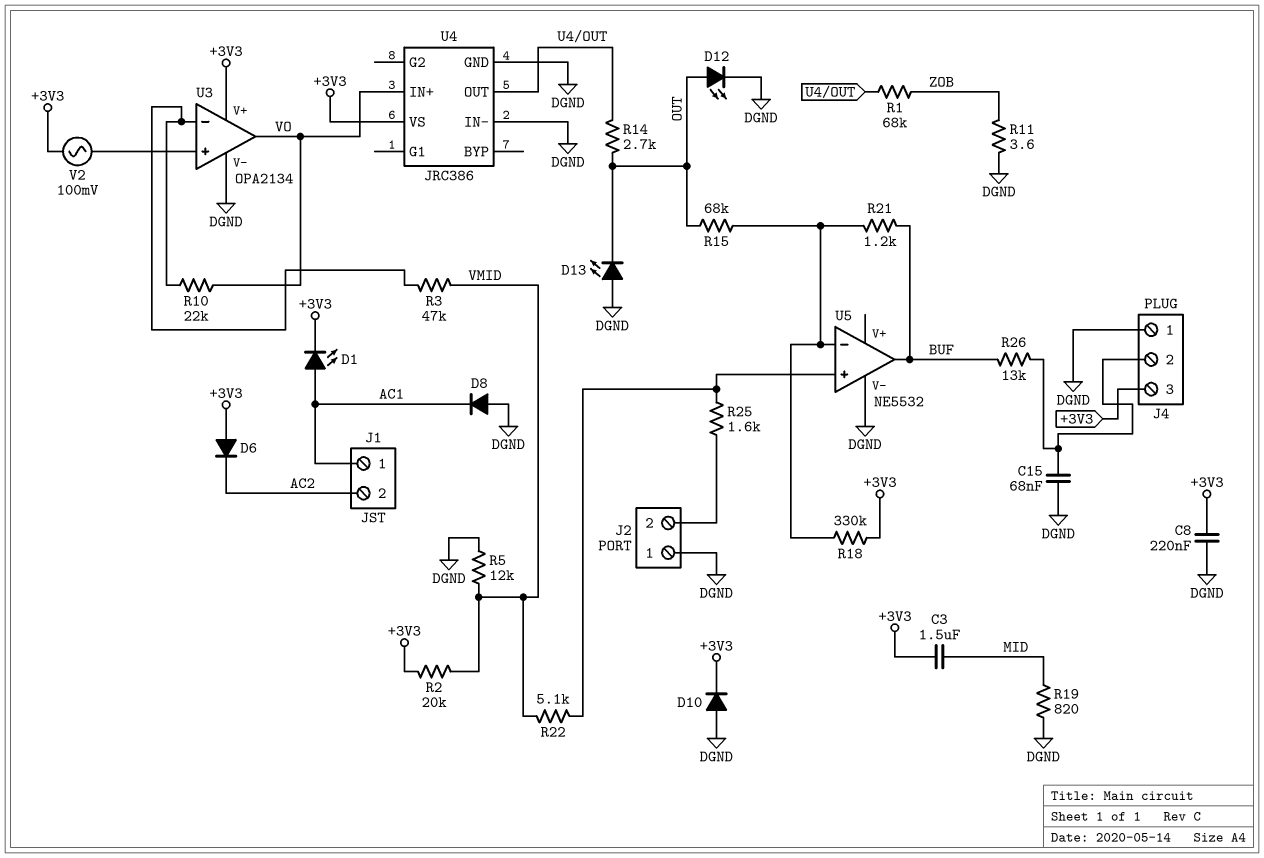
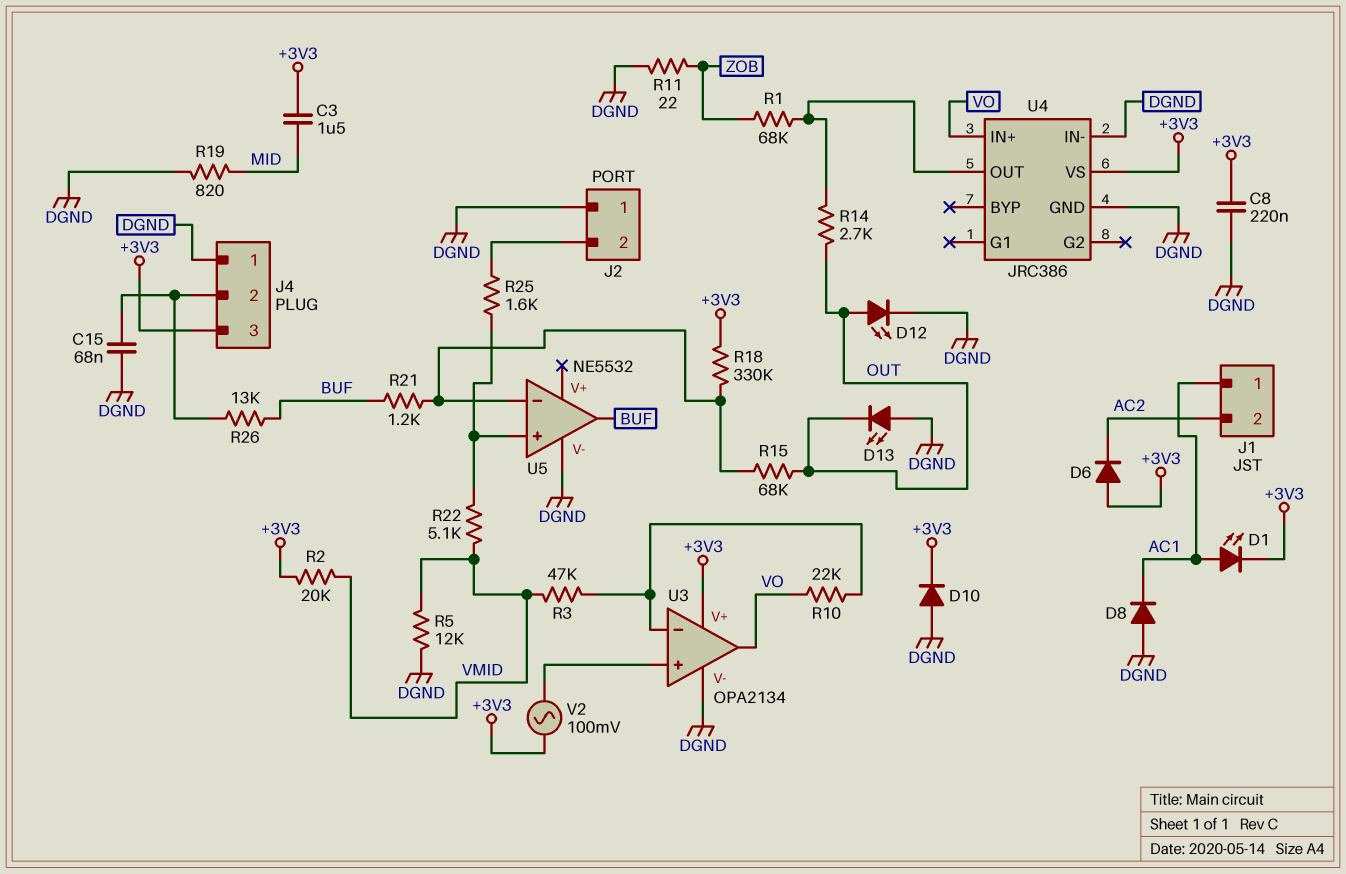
R11: 3.6 (DGND, ZOB) -> 22 (DGND, ZOB)

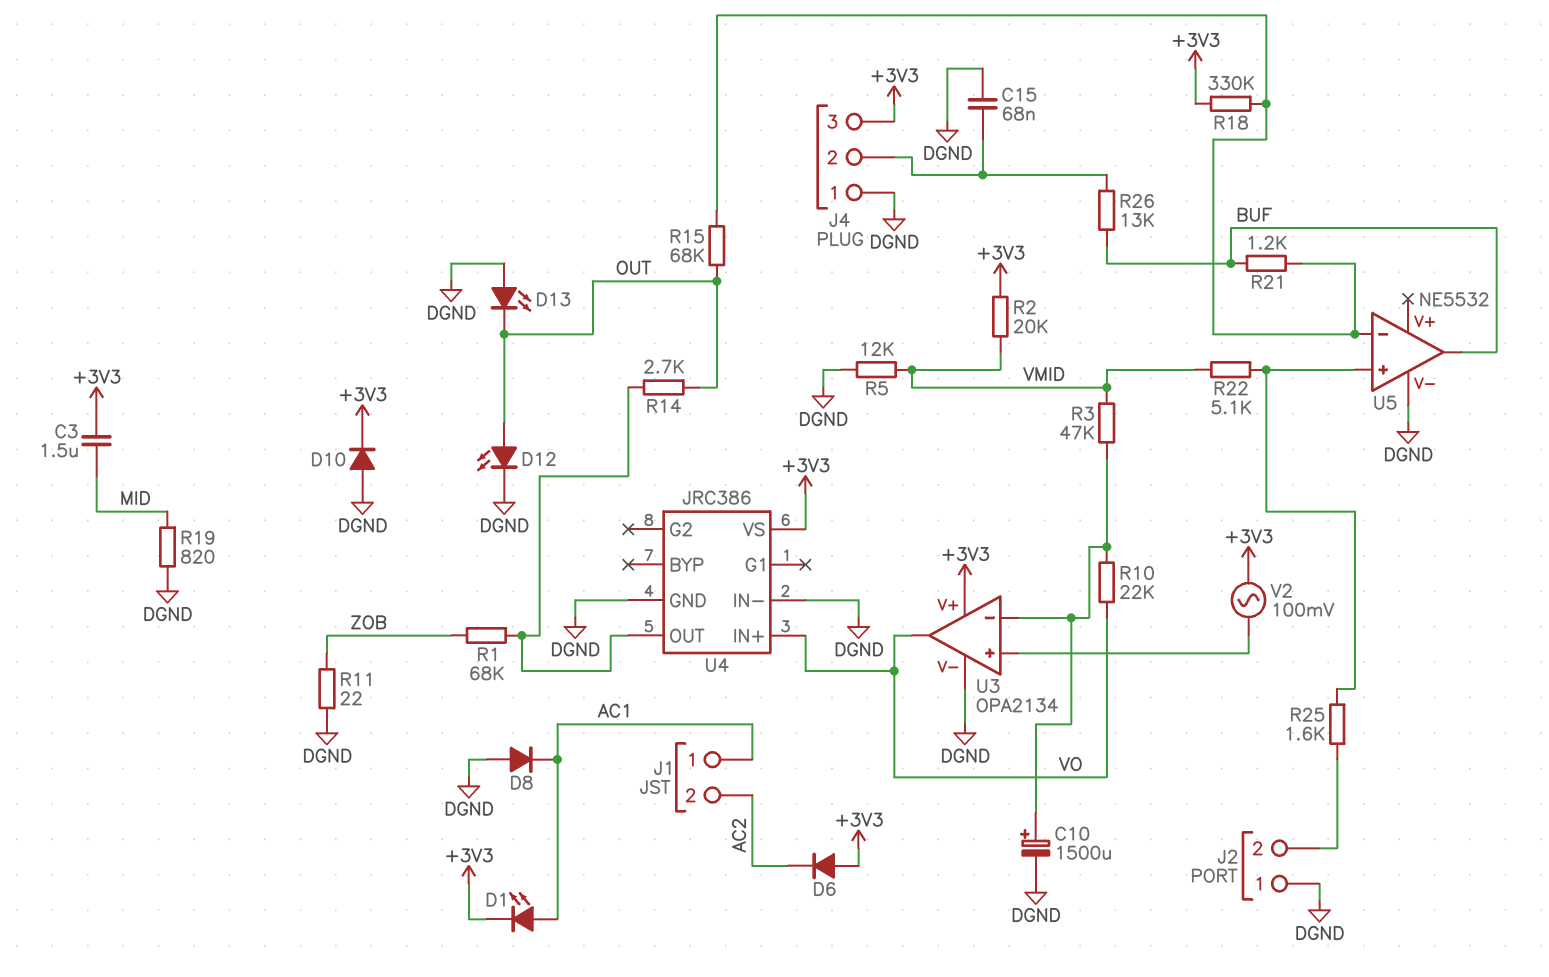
C8: 220nF (+3V3, DGND) -> none
C10: none -> 1500uF (plus U3/in-, minus DGND)

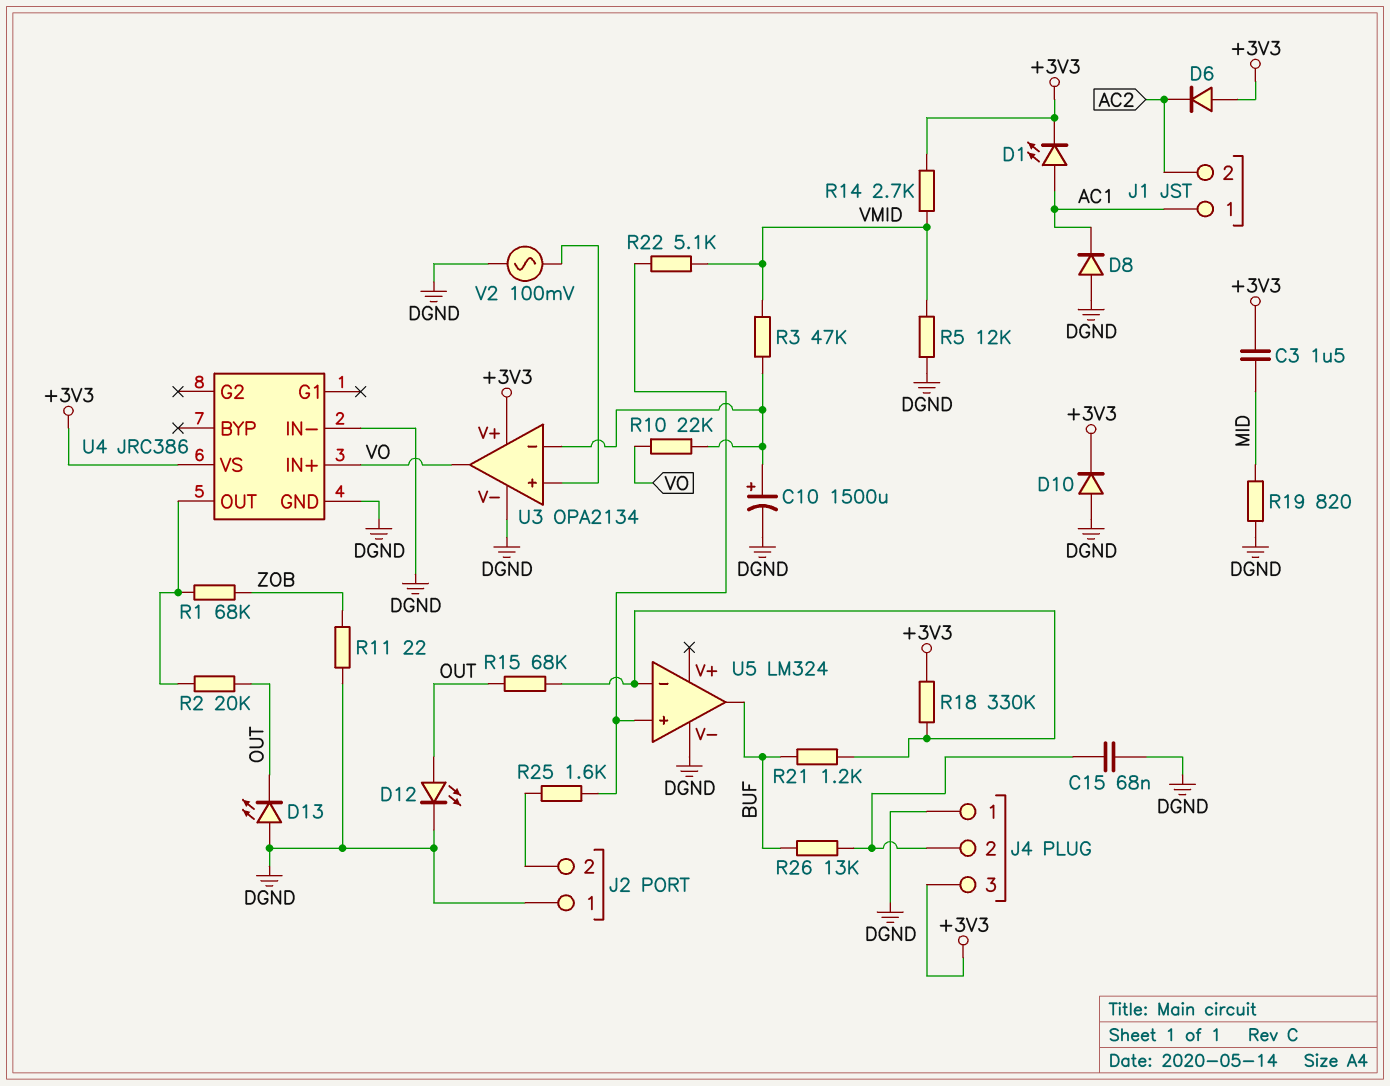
R2: 20k (+3V3, VMID) -> 20k (OUT, U4/OUT)
R14: 2.7k (OUT, U4/OUT) -> 2.7k (+3V3, VMID)
U5: NE5532 -> LM324
V2: AC 100mV (+3V3, U3/in+) -> AC 100mV (DGND, U3/in+)

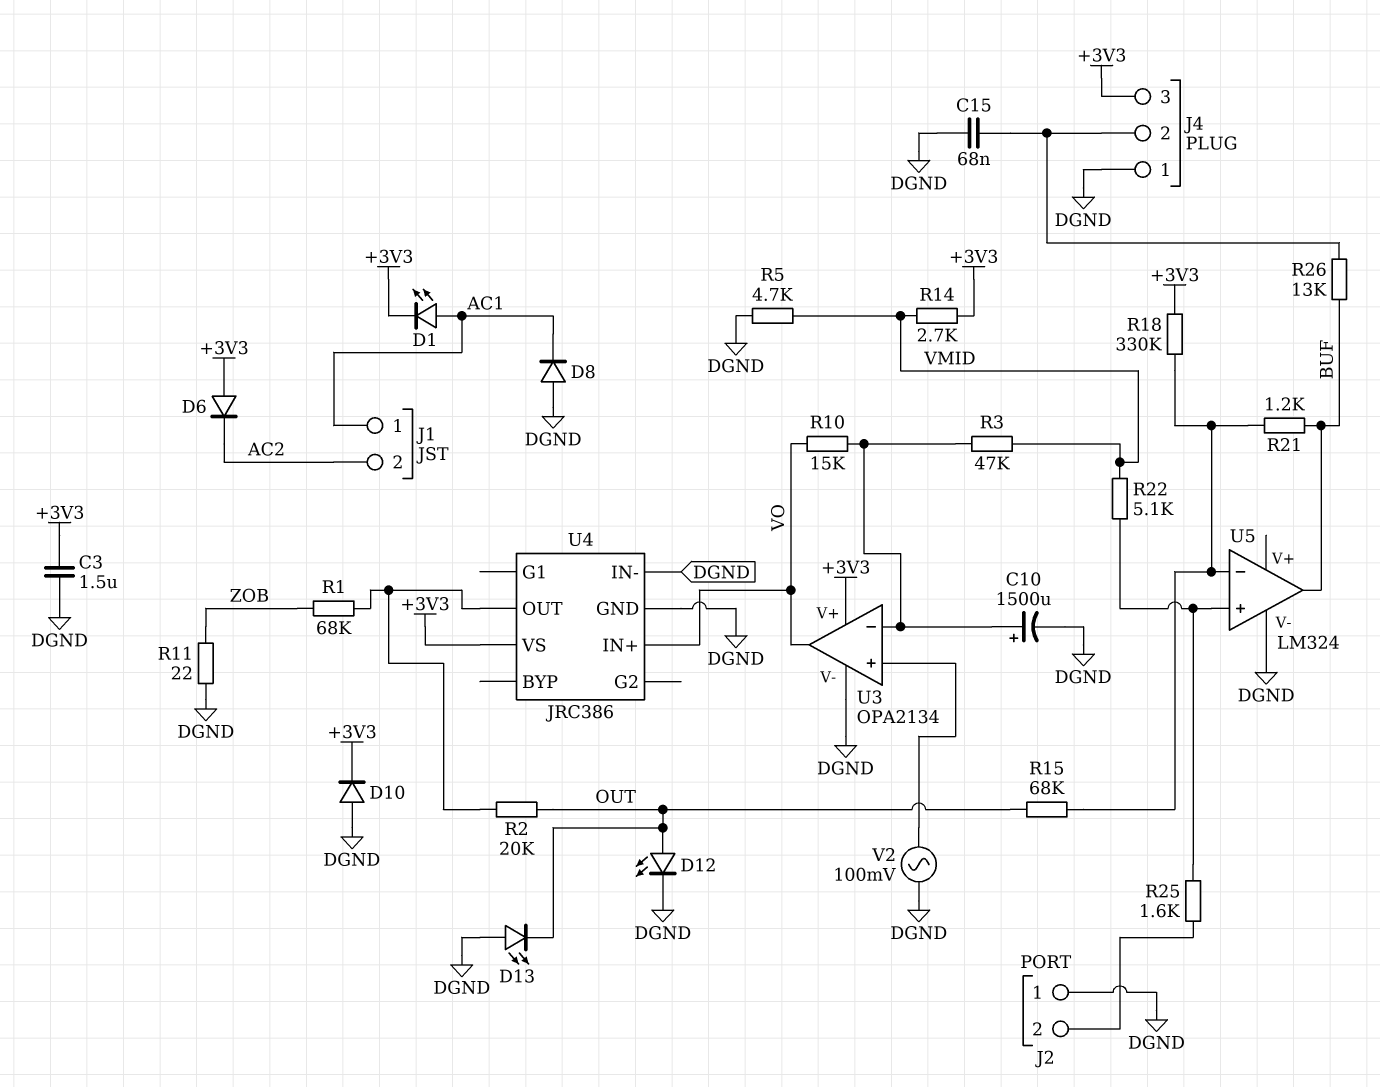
C3: 1.5uF (+3V3, MID) -> 1.5uF (+3V3, DGND)
R5: 12k (DGND, VMID) -> 4.7k (DGND, VMID)
R10: 22k (U3/in-, VO) -> 15k (U3/in-, VO)
R19: 820 (DGND, MID) -> none

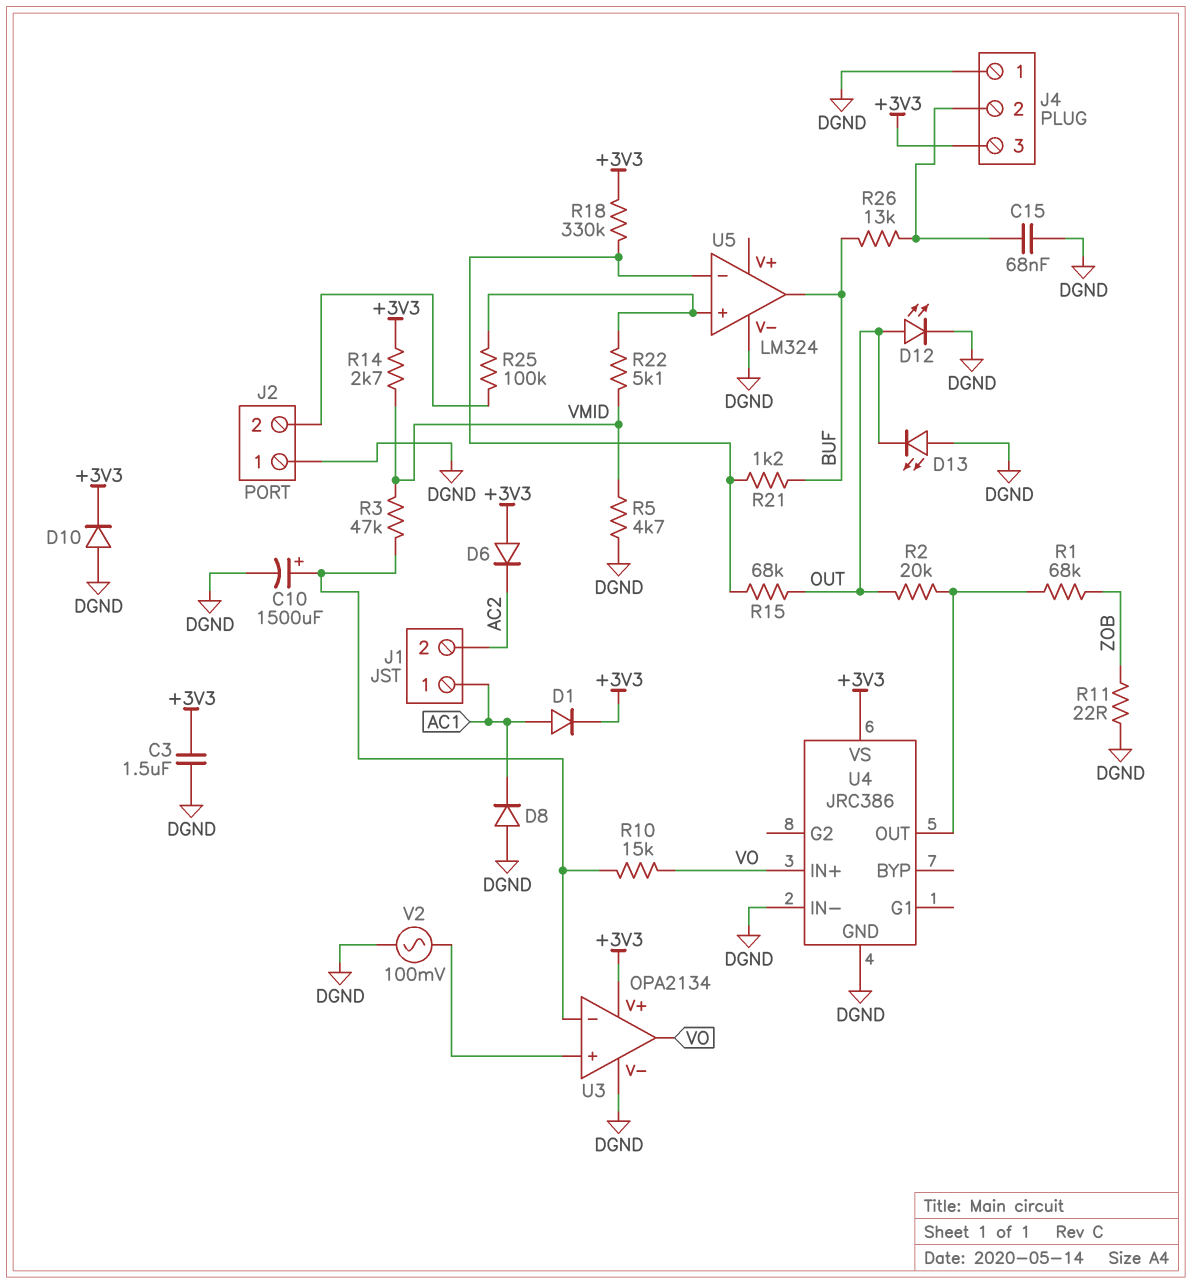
D1: LED (A AC1, K +3V3) -> diode (A AC1, K +3V3)
R25: 1.6k (J2/2, U5/in+) -> 100k (J2/2, U5/in+)

